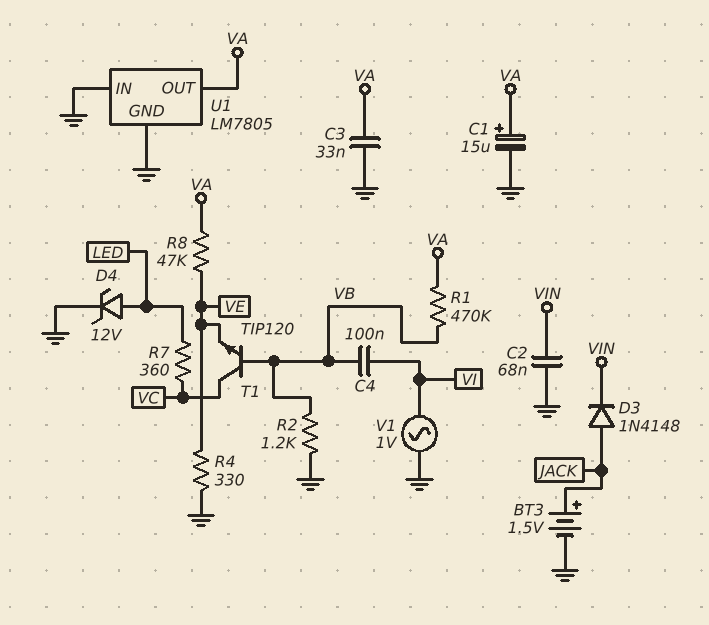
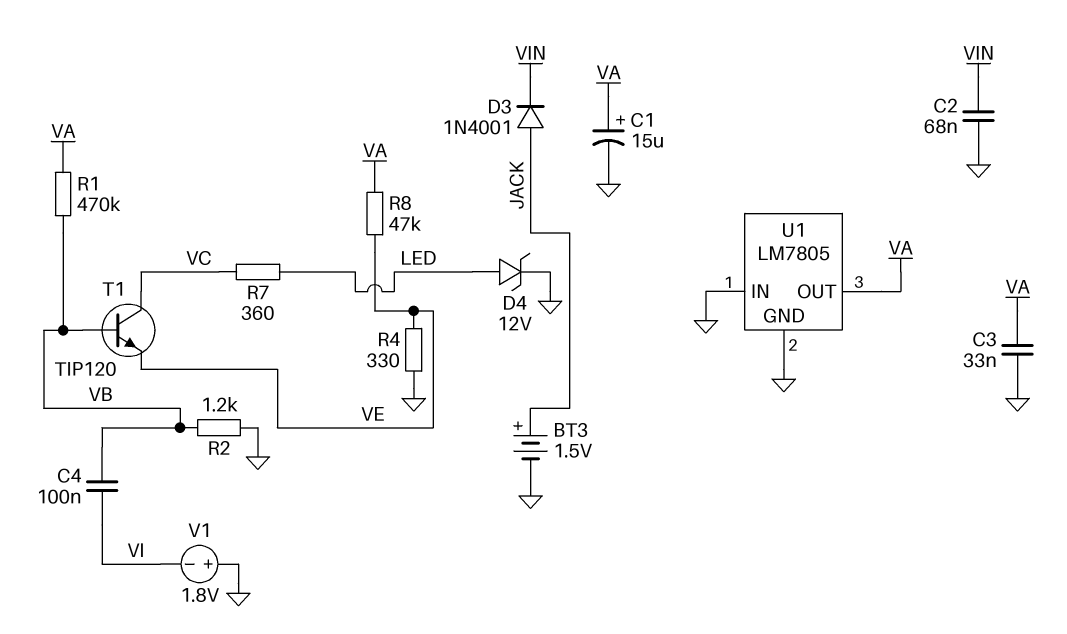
D3: diode 1N4148 (A JACK, K VIN) -> diode 1N4001 (A JACK, K VIN)
V1: AC 1V (GND, VI) -> 1.8V (plus GND, minus VI)

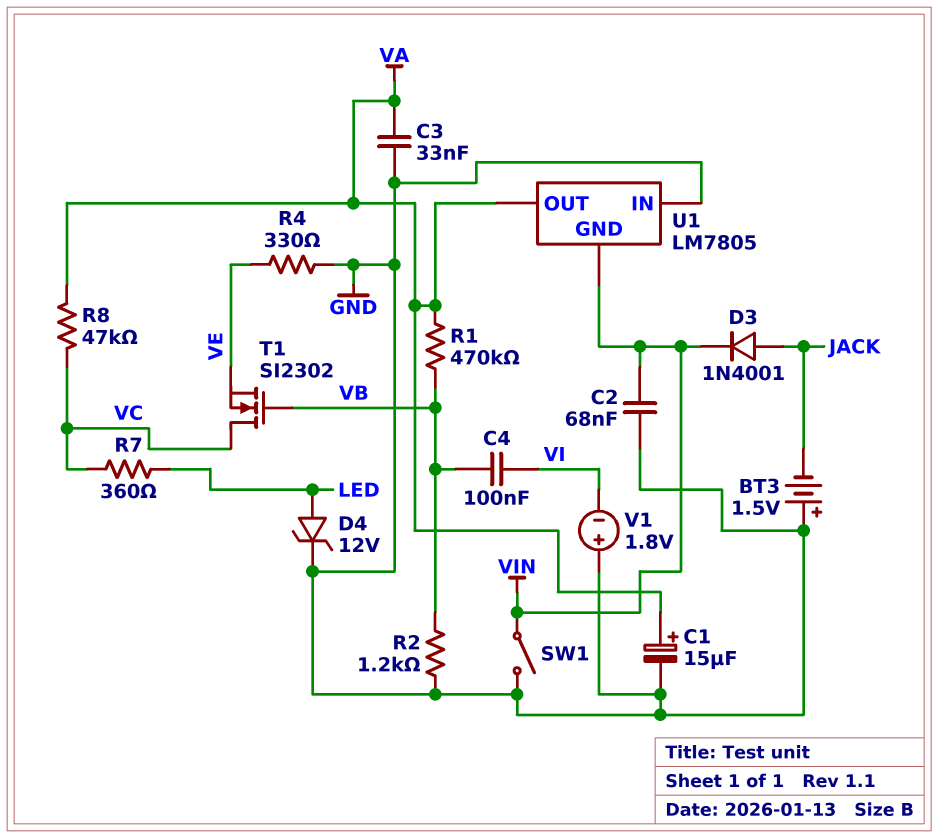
BT3: 1.5V (plus JACK, minus GND) -> 1.5V (plus GND, minus JACK)
R8: 47k (VA, VE) -> 47k (VA, VC)
SW1: none -> switch (GND, VIN)
T1: NPN TIP120 (B VB, C VC, E VE) -> NMOS SI2302 (G VB, D VC, S VE)
U1 pin GND: GND -> VIN

